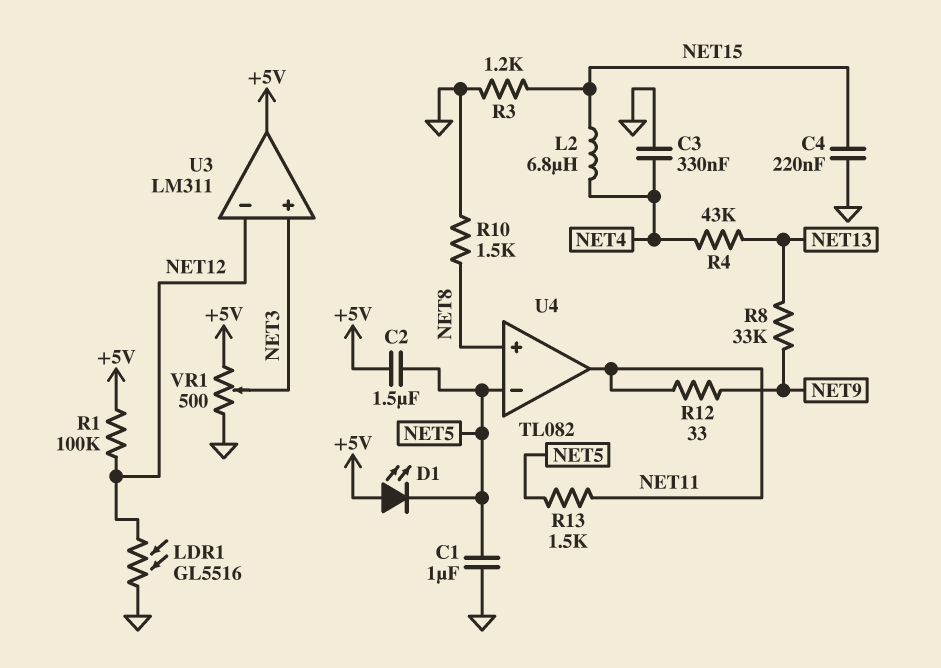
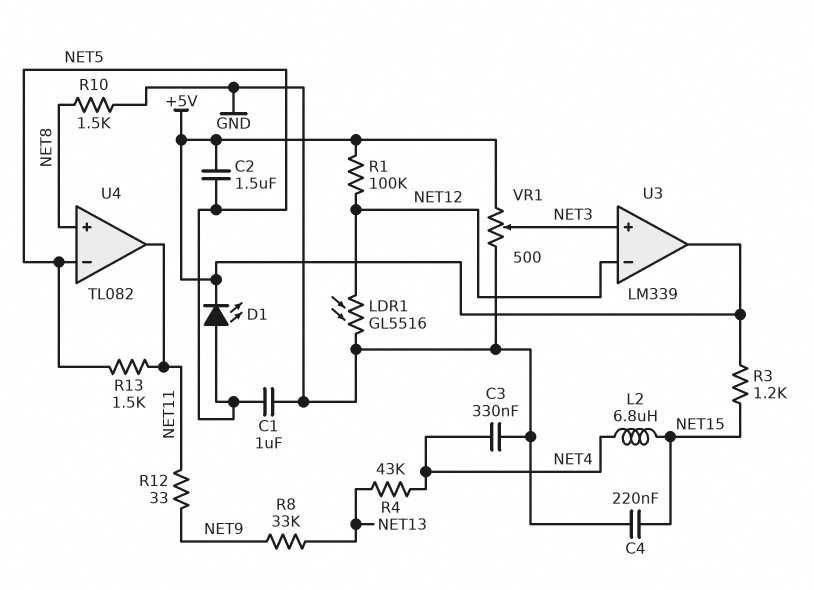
D1: LED (A +5V, K NET5) -> LED (A NET5, K +5V)
R3: 1.2k (GND, NET15) -> 1.2k (+5V, NET15)
U3: LM311 -> LM339

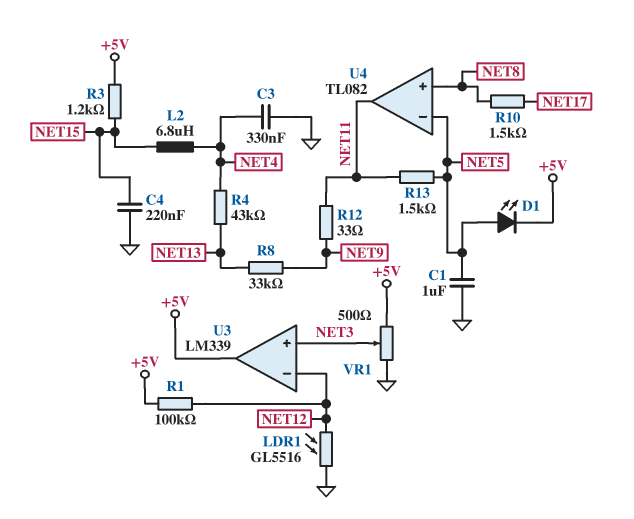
C2: 1.5uF (+5V, NET5) -> none
R10: 1.5k (GND, NET8) -> 1.5k (NET8, NET17)

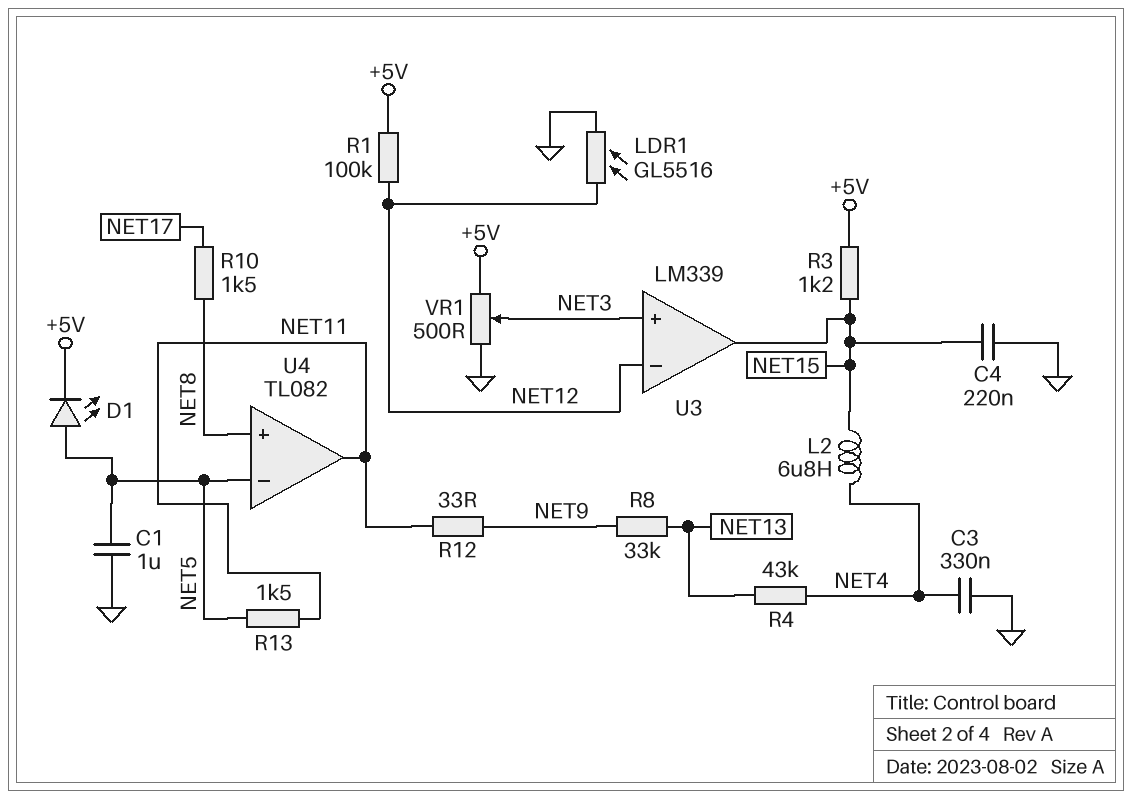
U3 pin out: +5V -> NET15

